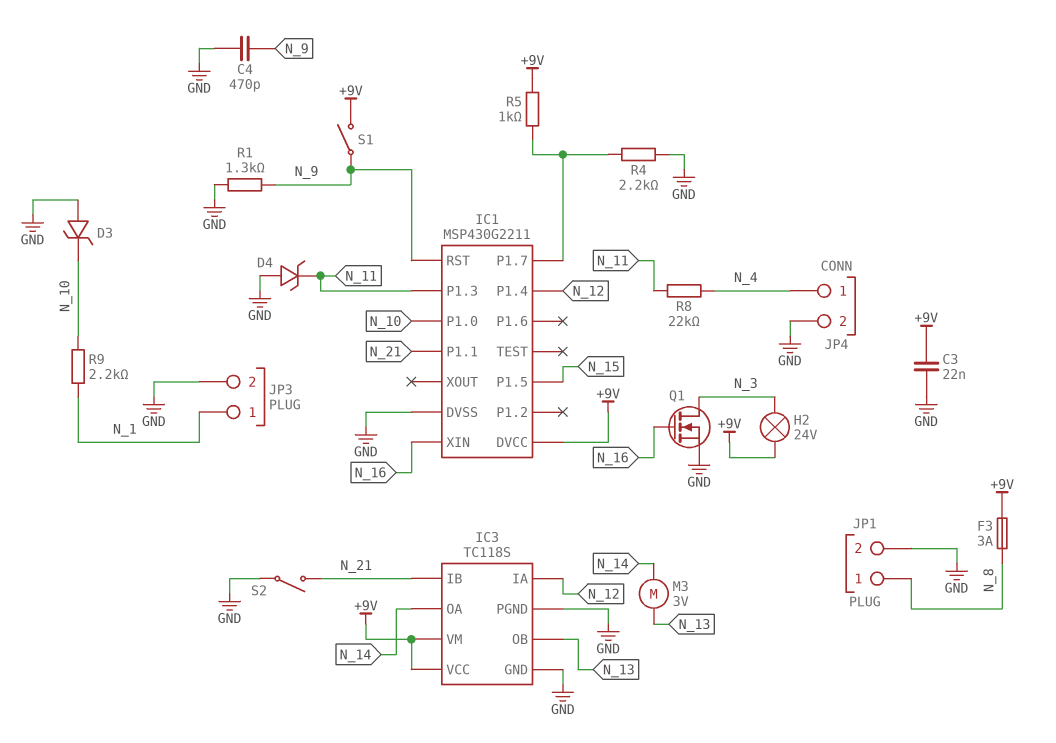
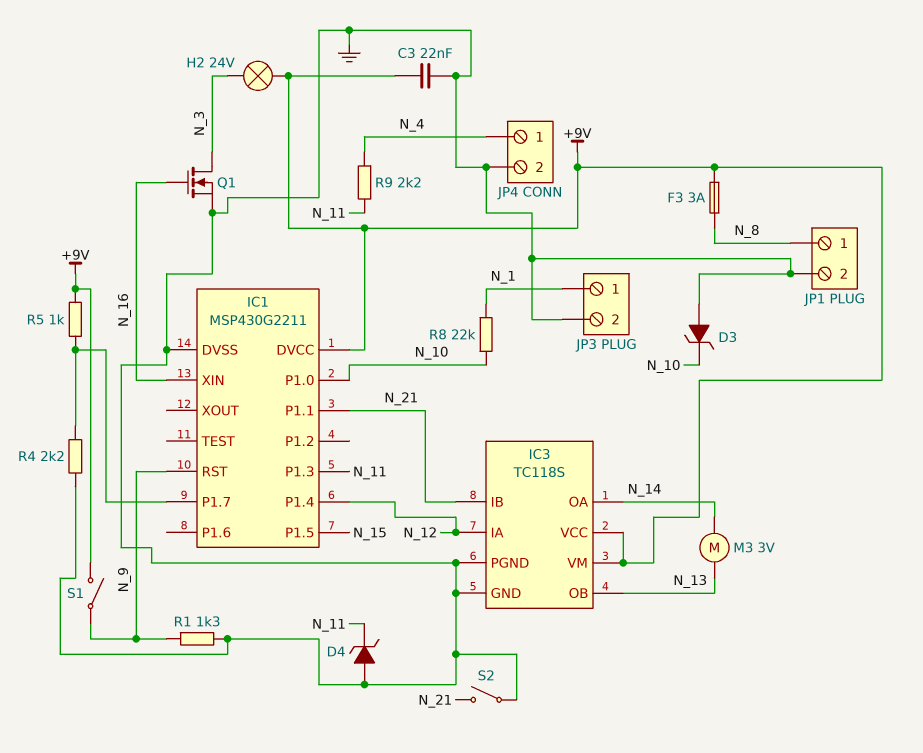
C4: 470pF (GND, N_9) -> none
R8: 22k (N_4, N_11) -> 22k (N_1, N_10)
R9: 2.2k (N_1, N_10) -> 2.2k (N_4, N_11)

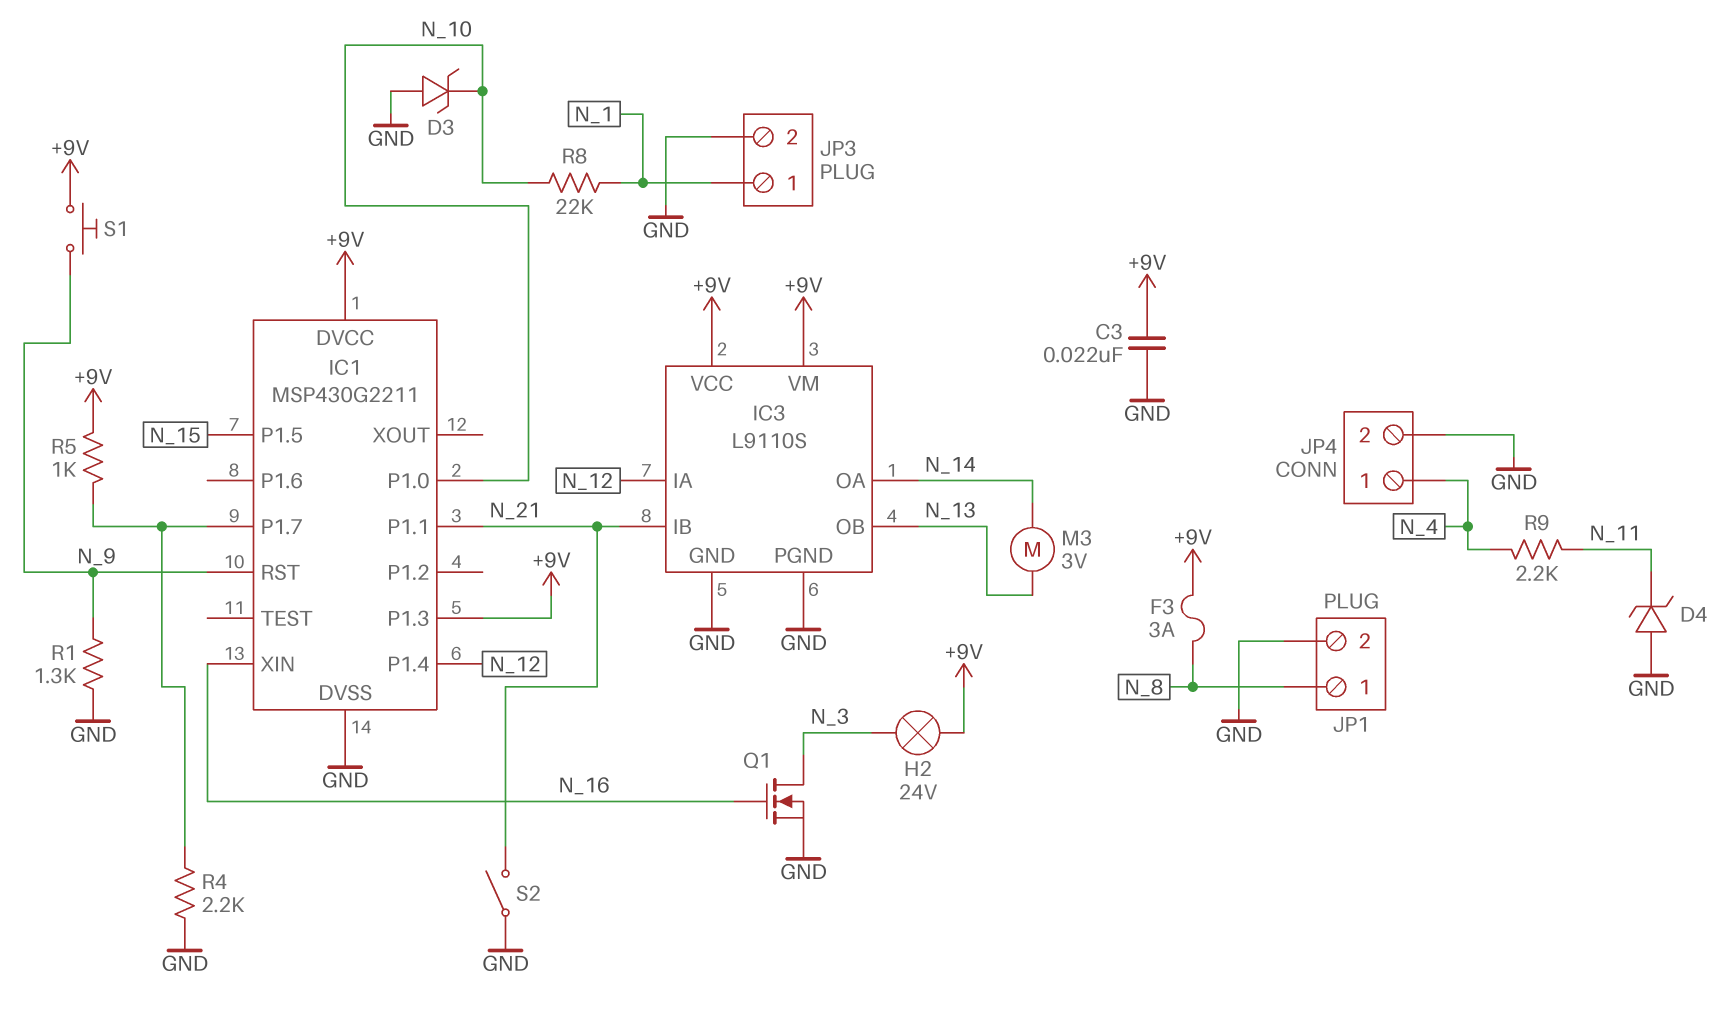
IC1 pin P1.3: N_11 -> +9V
IC3: TC118S -> L9110S
S1: switch (+9V, N_9) -> button (+9V, N_9)

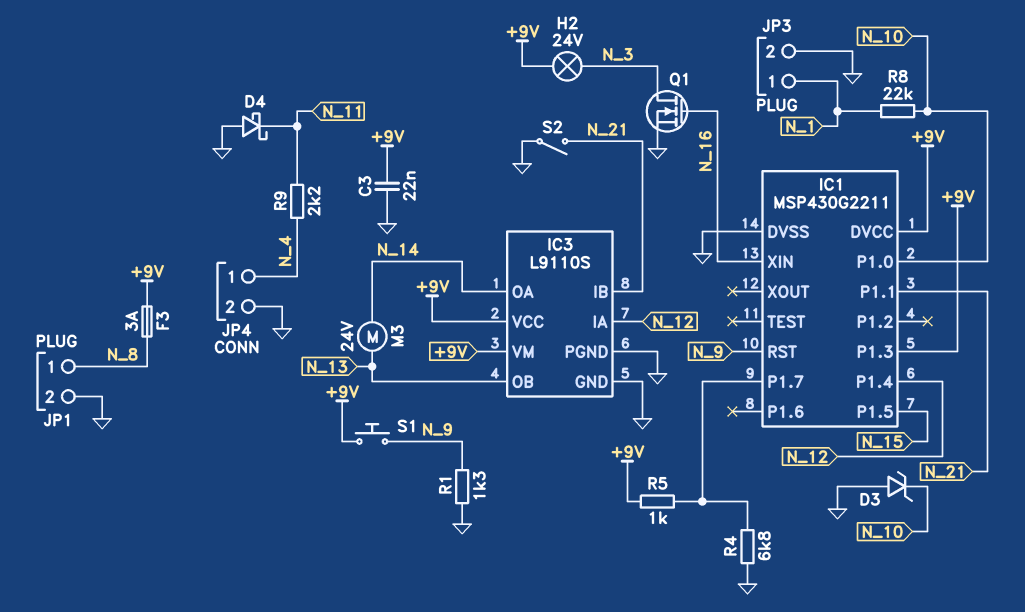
D4: zener (A GND, K N_11) -> schottky (A GND, K N_11)
M3: motor 3V (N_13, N_14) -> motor 24V (N_13, N_14)
R4: 2.2k (GND, IC1/P1.7) -> 6.8k (GND, IC1/P1.7)

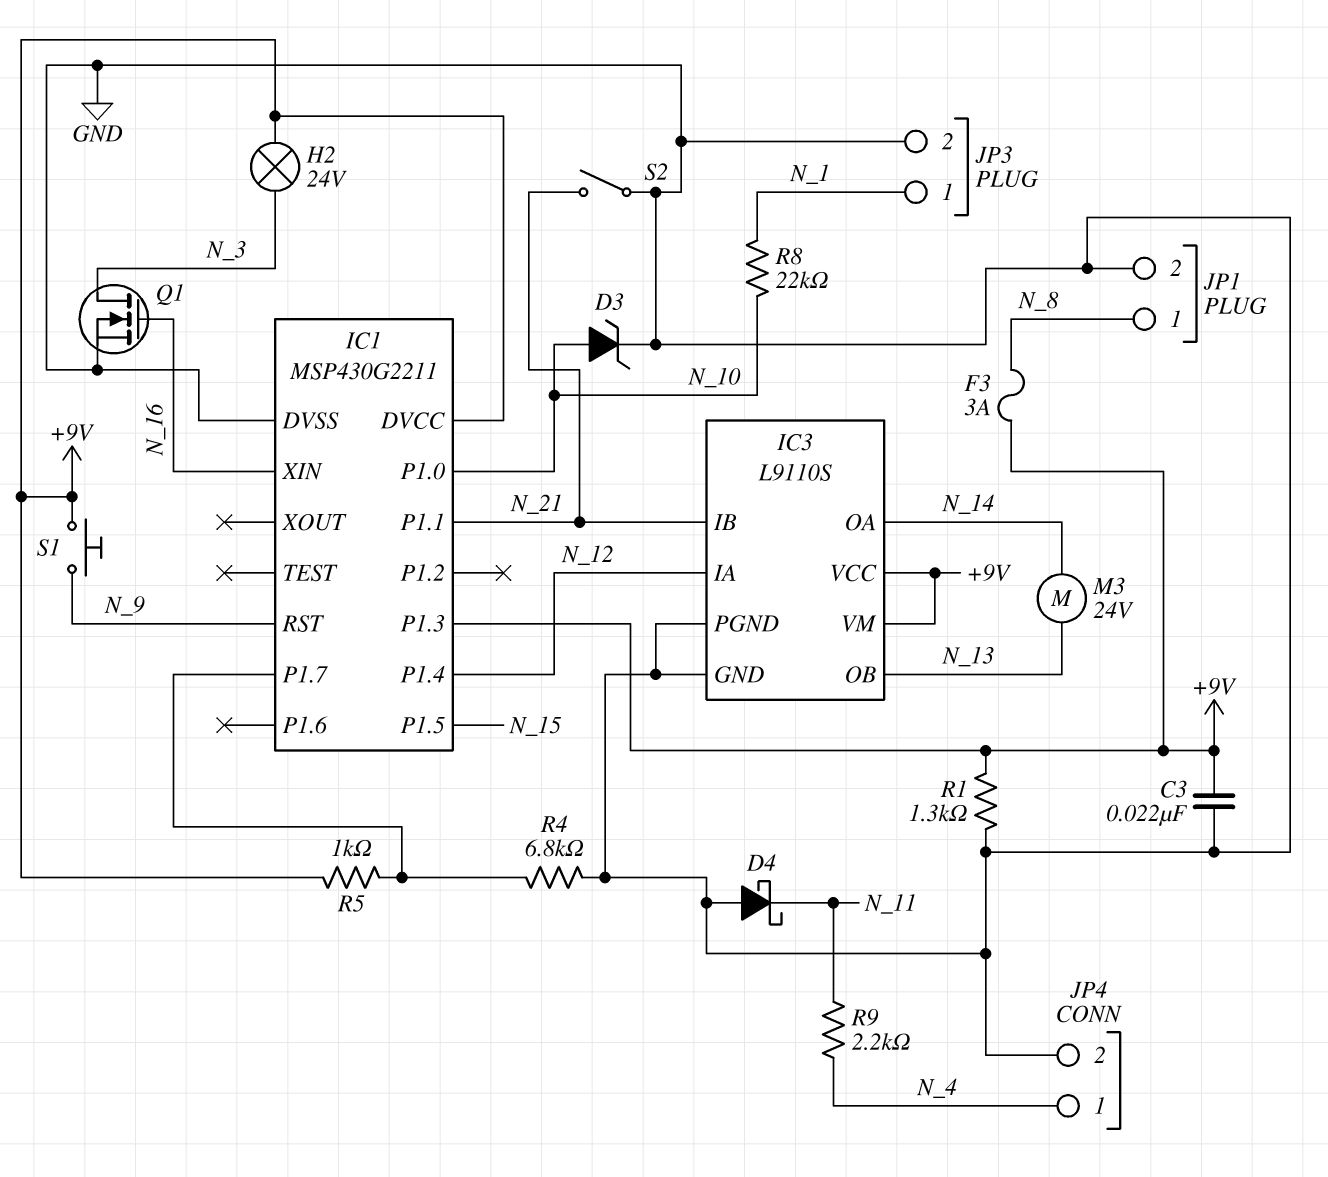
D3: zener (A GND, K N_10) -> zener (A N_10, K GND)
R1: 1.3k (GND, N_9) -> 1.3k (+9V, GND)

